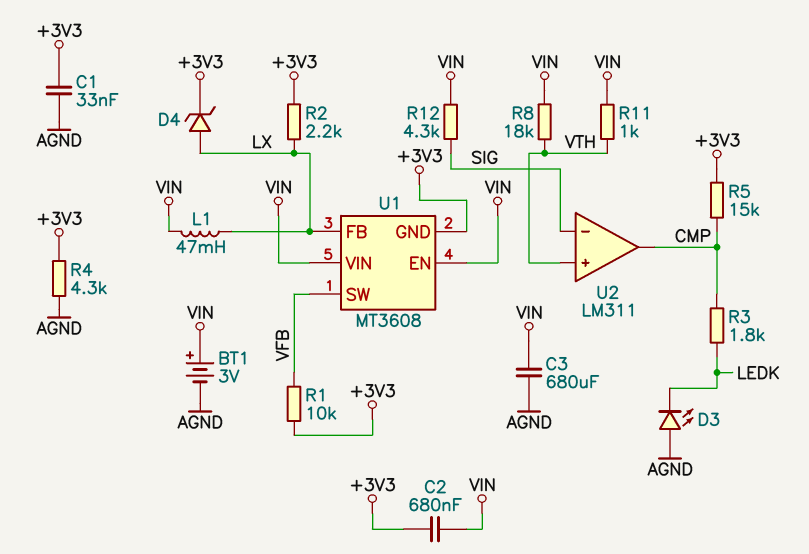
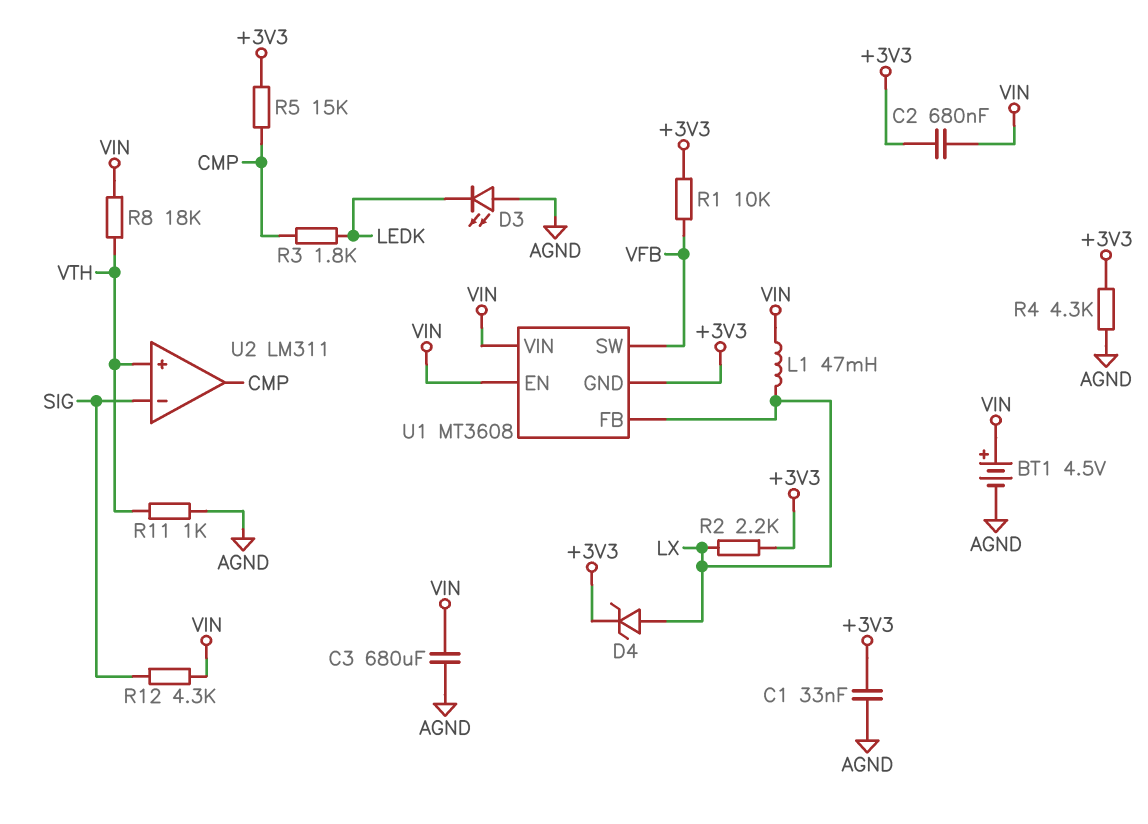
BT1: 3V (plus VIN, minus AGND) -> 4.5V (plus VIN, minus AGND)
R11: 1k (VIN, VTH) -> 1k (AGND, VTH)

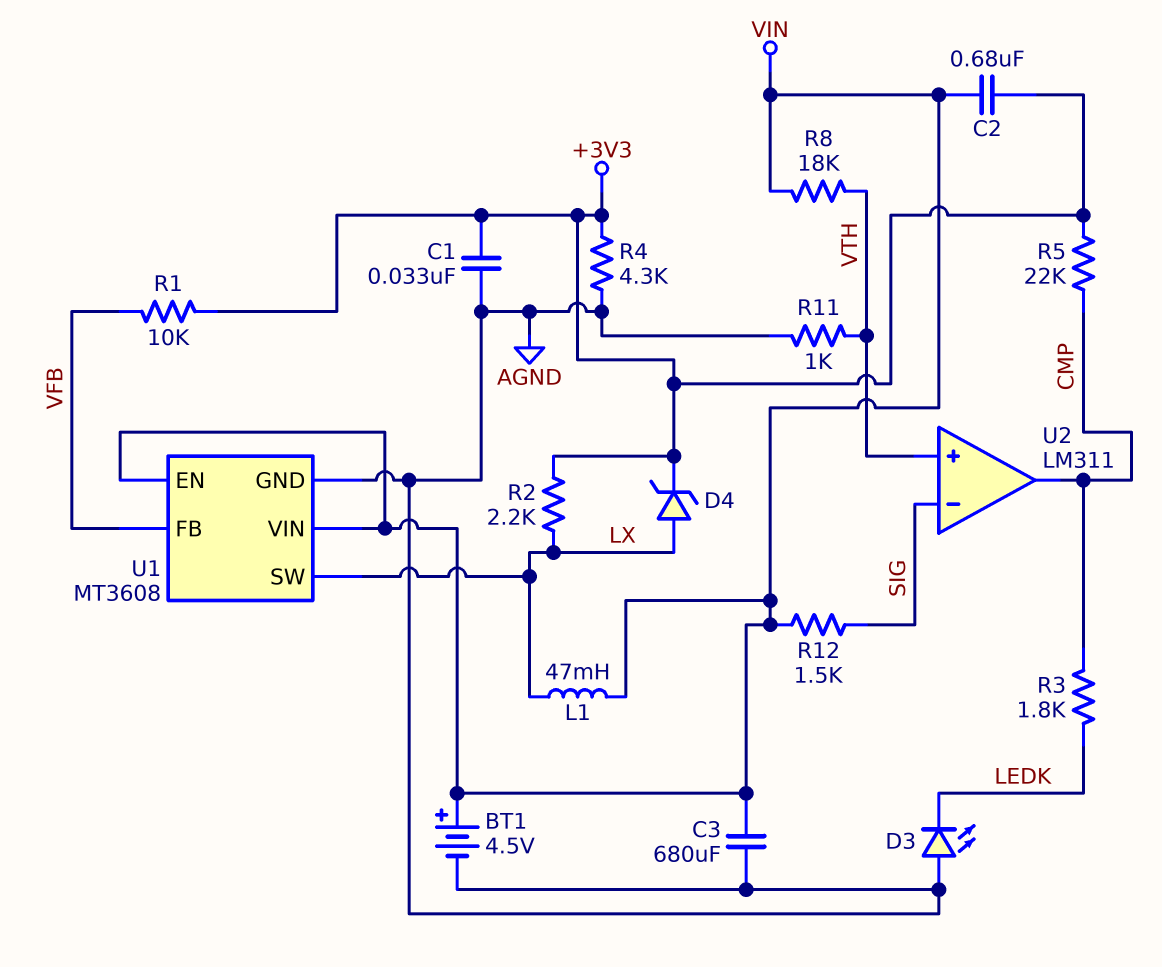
R5: 15k (+3V3, CMP) -> 22k (+3V3, CMP)
R12: 4.3k (SIG, VIN) -> 1.5k (SIG, VIN)
U1 pin FB: LX -> VFB
U1 pin GND: +3V3 -> AGND
U1 pin SW: VFB -> LX

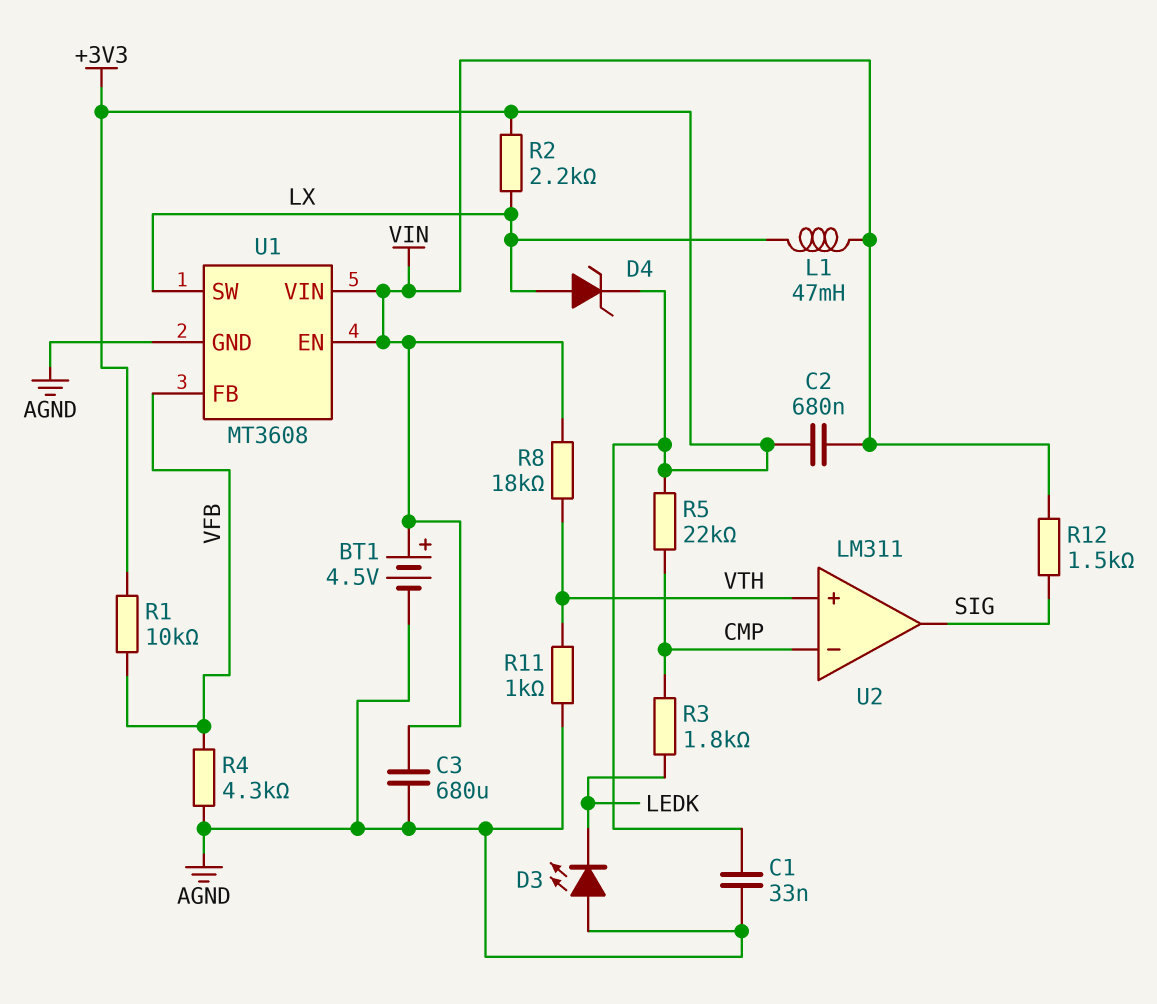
R4: 4.3k (+3V3, AGND) -> 4.3k (AGND, VFB)
U2 pin in-: SIG -> CMP
U2 pin out: CMP -> SIG

